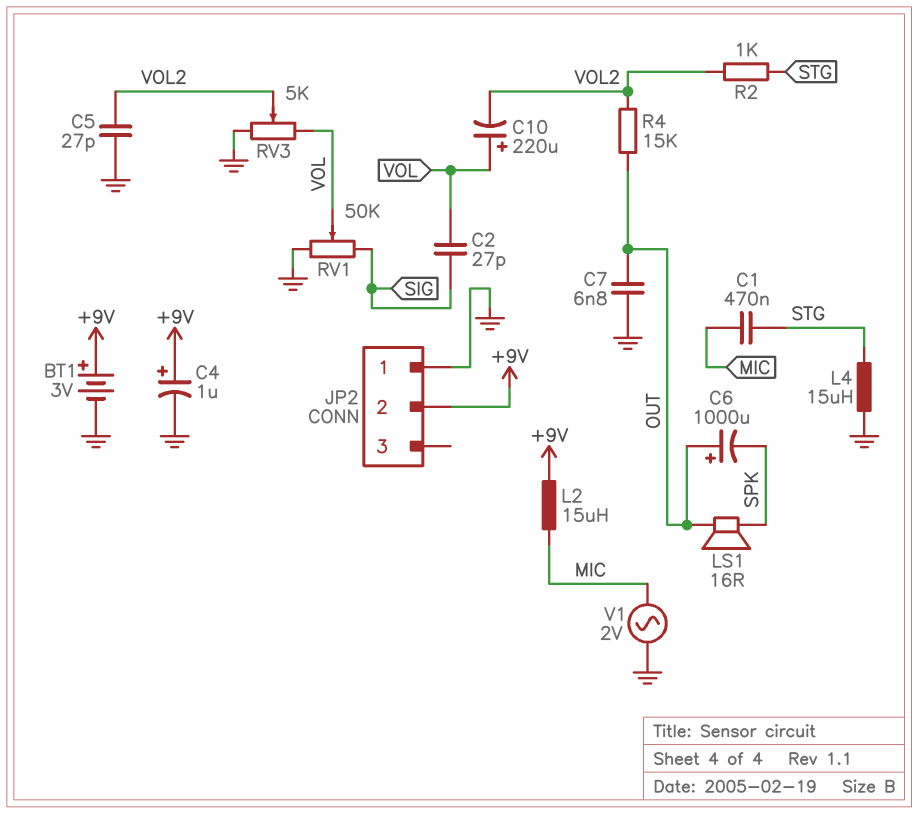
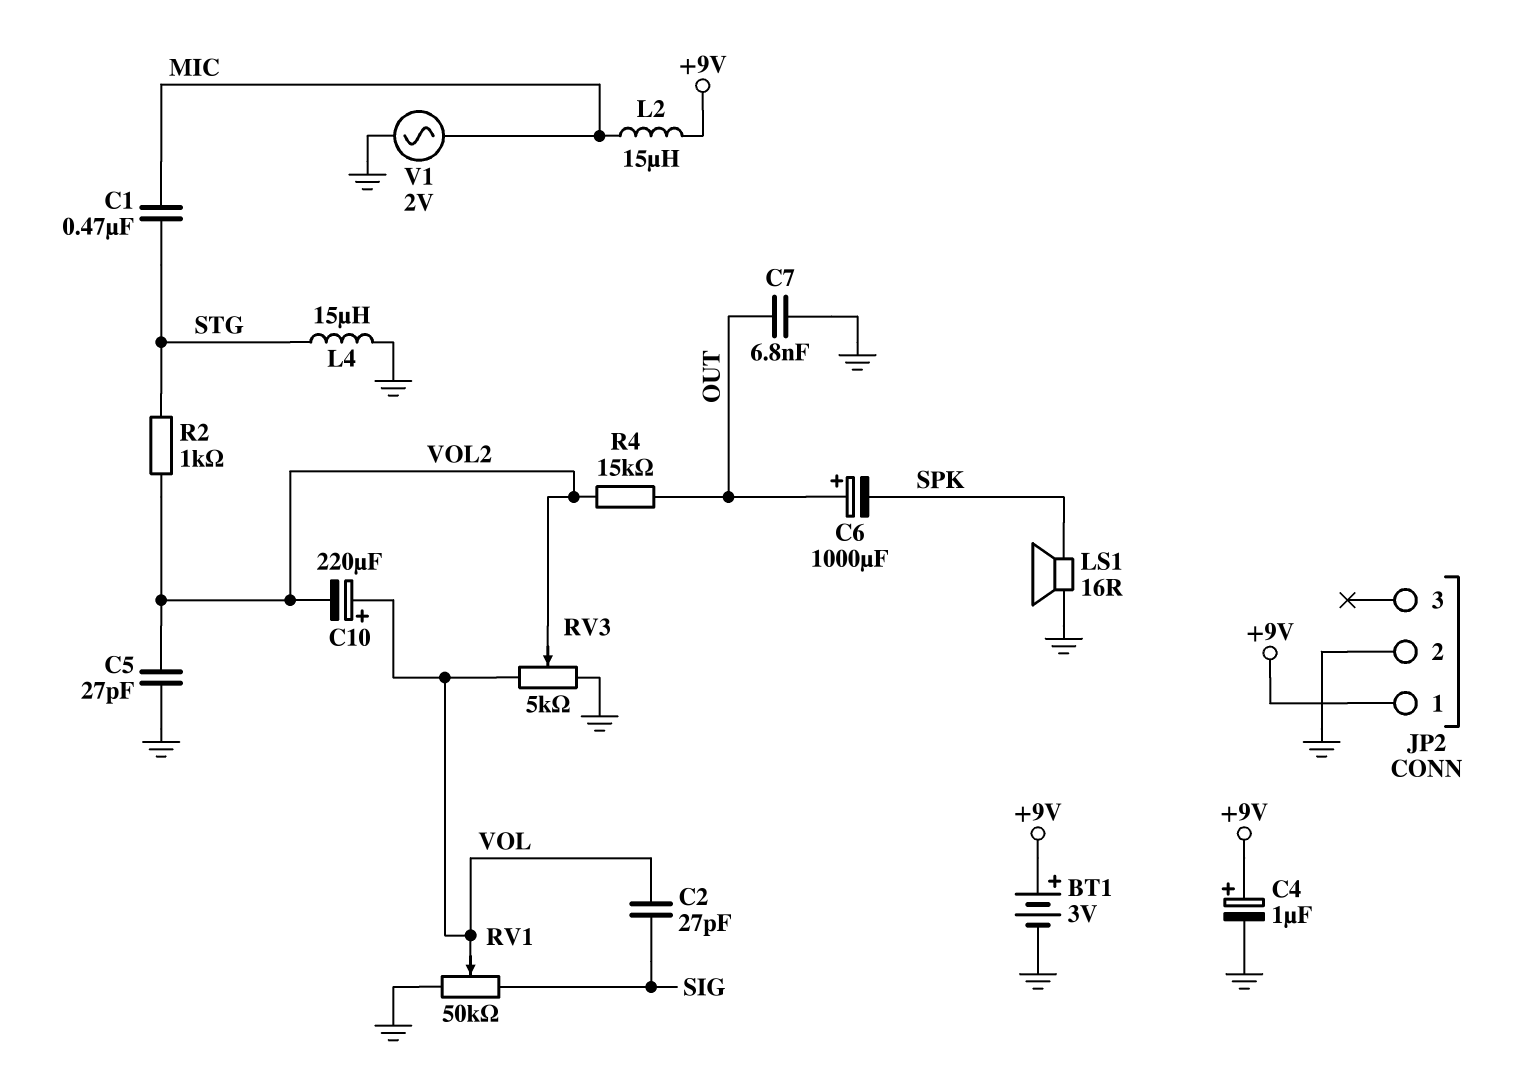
JP2 pin 1: GND -> +9V
JP2 pin 2: +9V -> GND
LS1: speaker 16R (OUT, SPK) -> speaker 16R (GND, SPK)

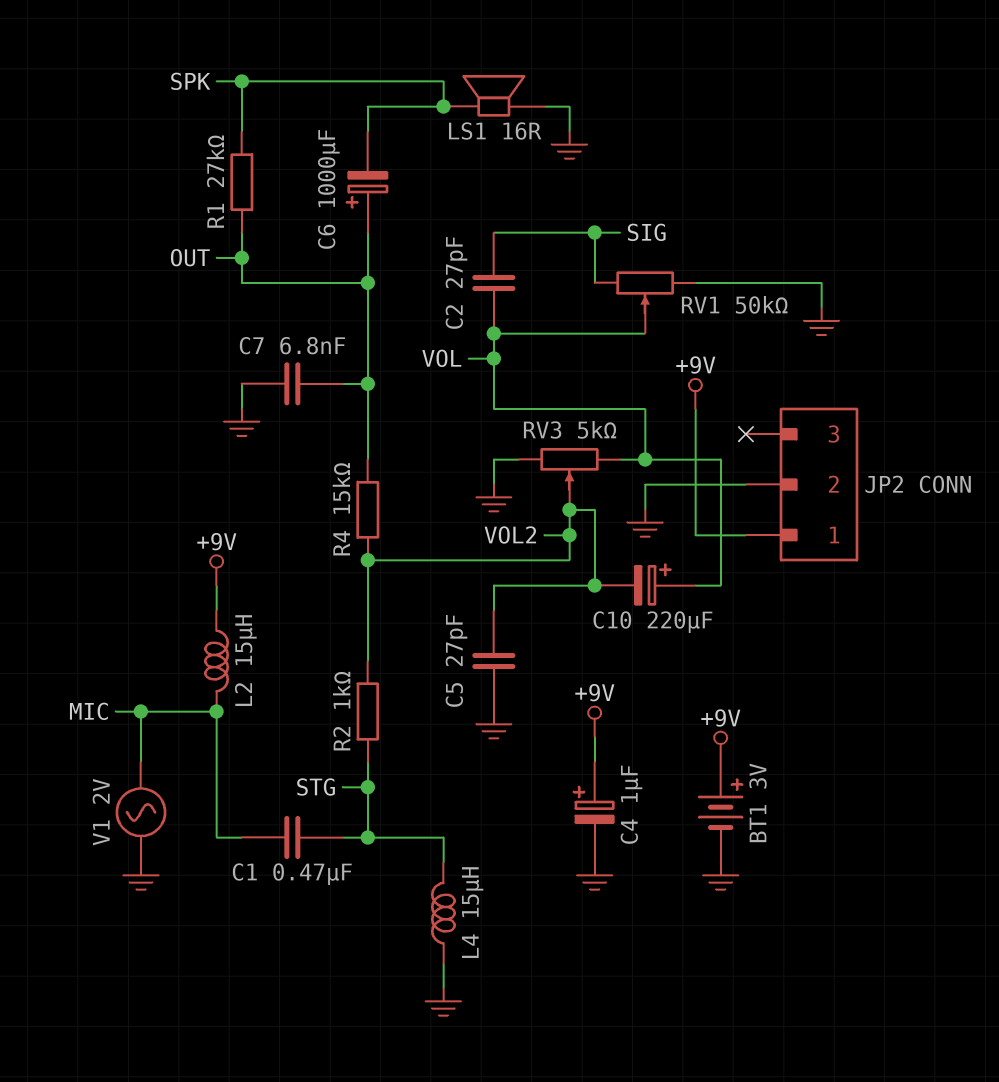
R1: none -> 27k (OUT, SPK)

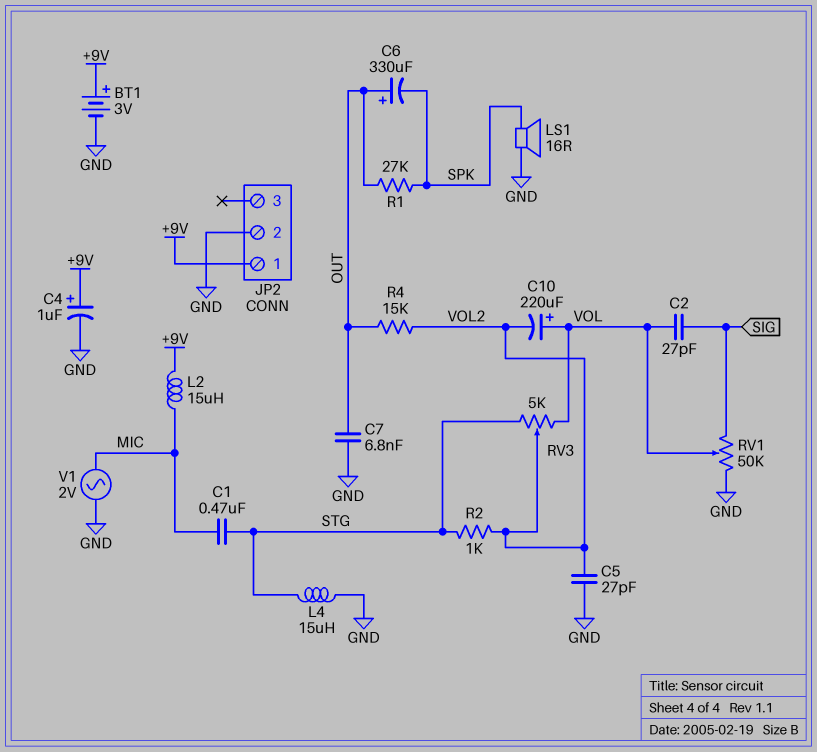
C6: 1000uF (plus OUT, minus SPK) -> 330uF (plus OUT, minus SPK)
RV3: 5k (GND, VOL, wiper VOL2) -> 5k (STG, VOL, wiper VOL2)

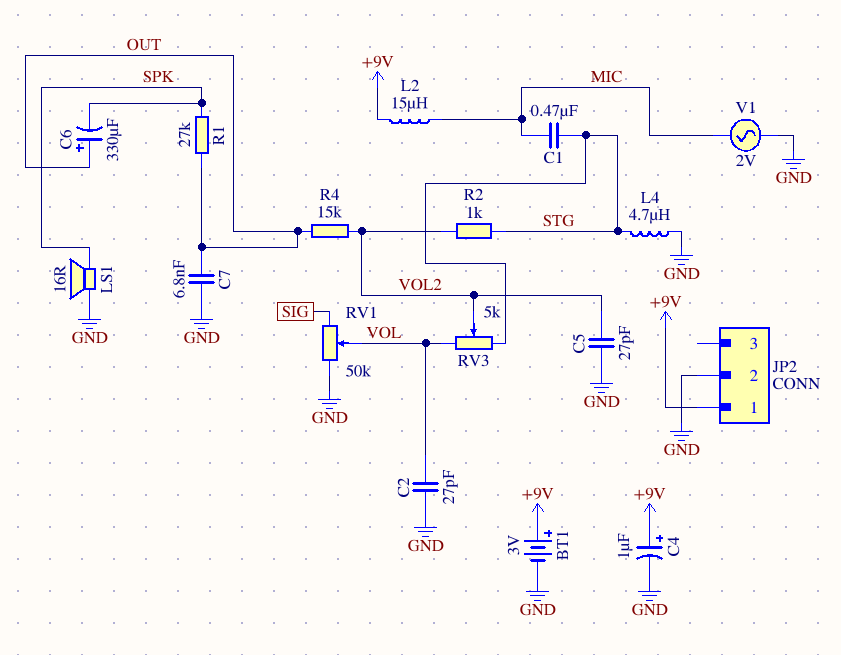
C2: 27pF (SIG, VOL) -> 27pF (GND, VOL)
C10: 220uF (plus VOL, minus VOL2) -> none
L4: 15uH (GND, STG) -> 4.7uH (GND, STG)

